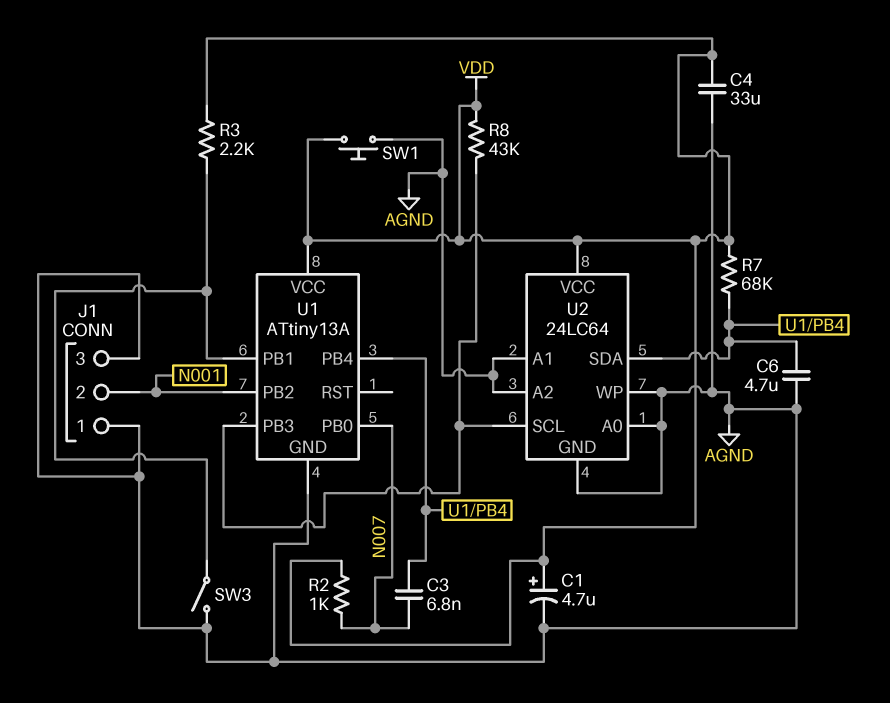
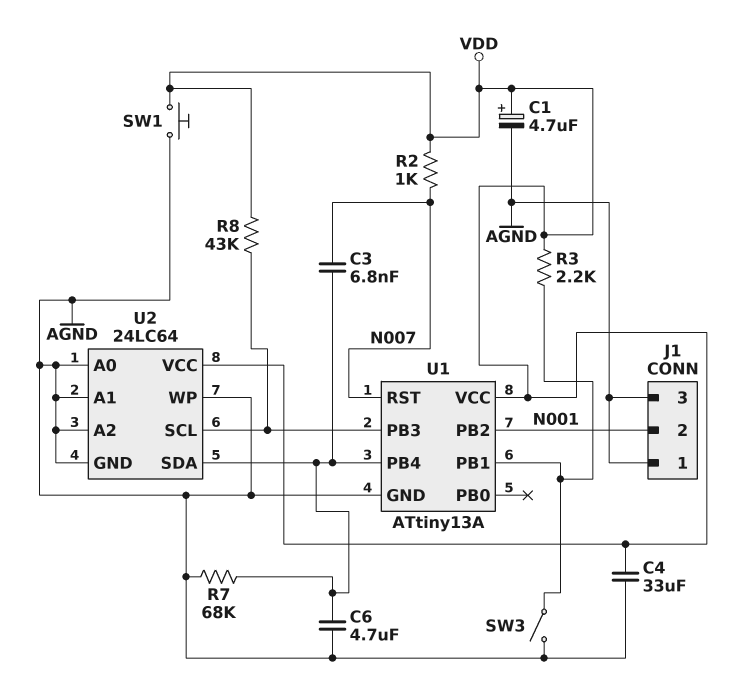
R7: 68k (U1/PB4, VDD) -> 68k (AGND, U1/PB4)
U1 pin PB0: N007 -> none
U1 pin RST: none -> N007

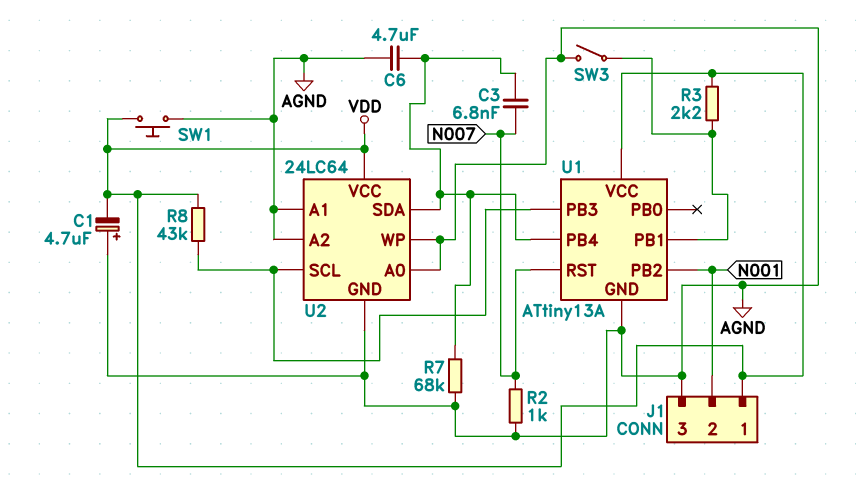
C1: 4.7uF (plus VDD, minus AGND) -> 4.7uF (plus AGND, minus VDD)
C4: 33uF (AGND, VDD) -> none
J1 pin 1: AGND -> VDD
R2: 1k (N007, VDD) -> 1k (AGND, N007)

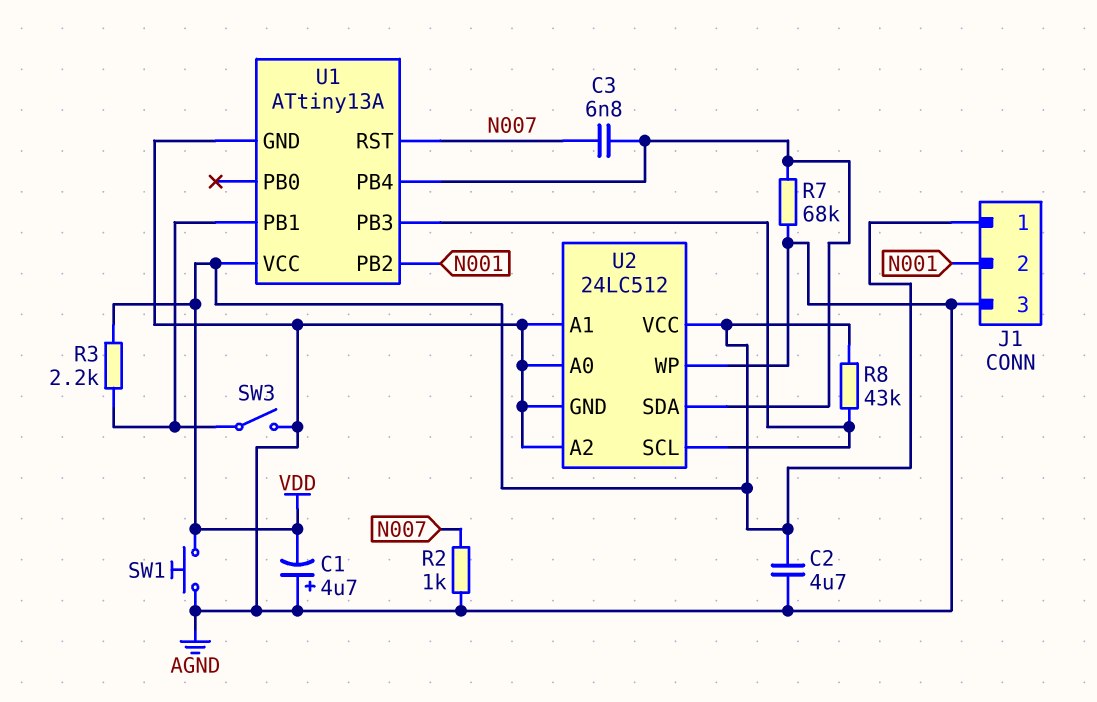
C2: none -> 4.7uF (AGND, VDD)
C6: 4.7uF (AGND, U1/PB4) -> none
U2: 24LC64 -> 24LC512

